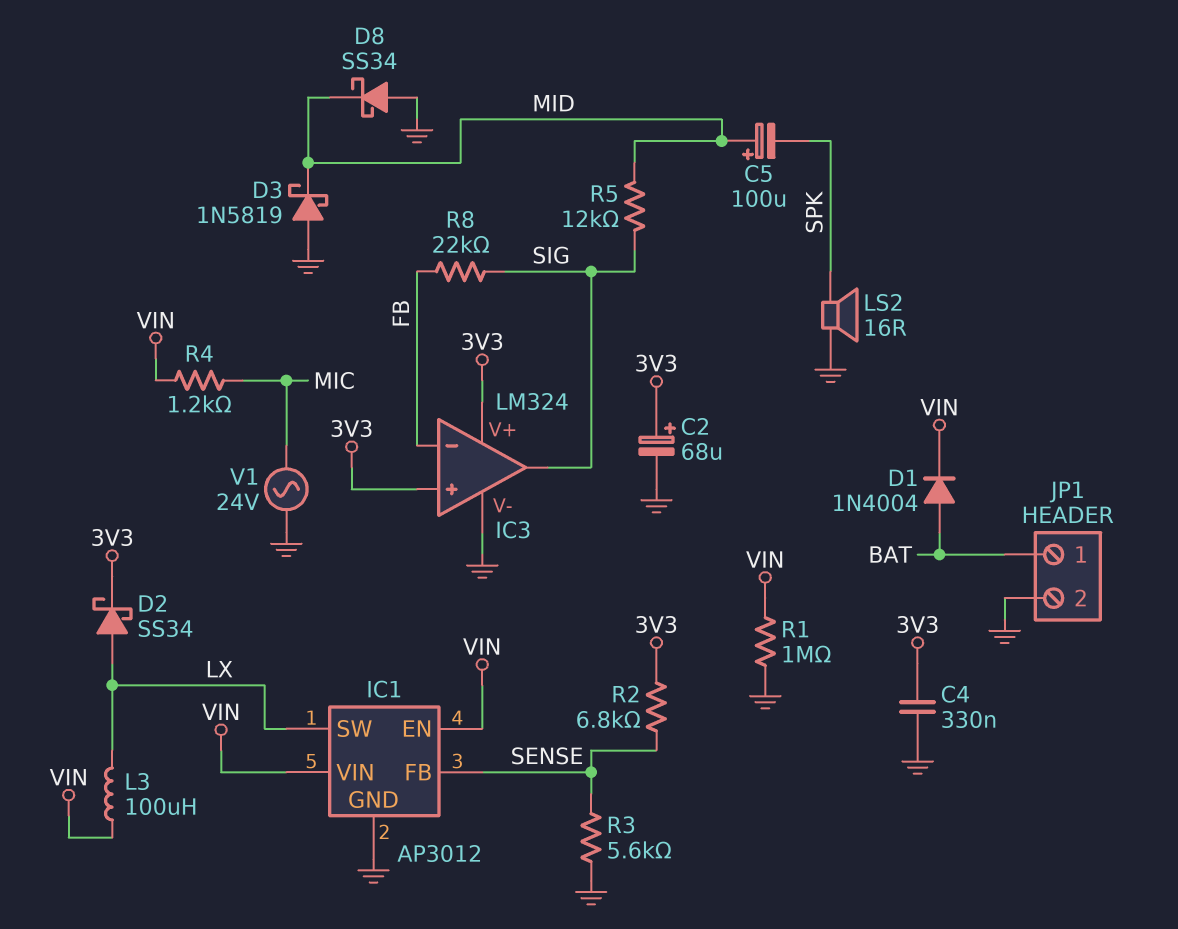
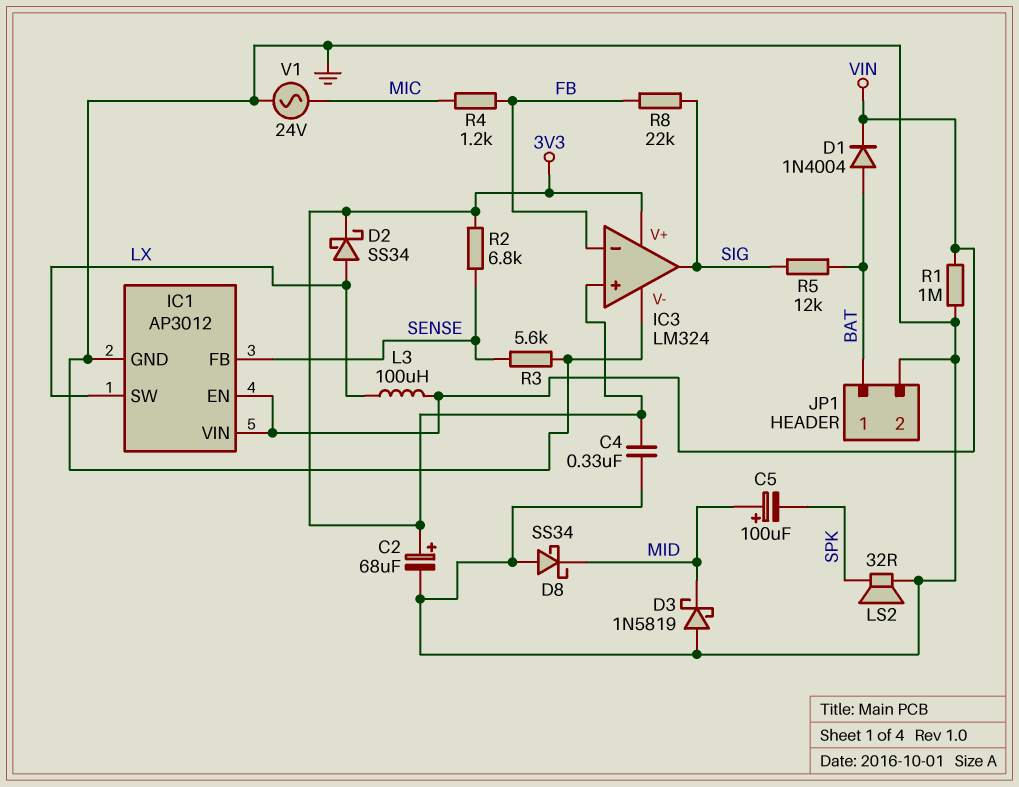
LS2: speaker 16R (GND, SPK) -> speaker 32R (GND, SPK)
R4: 1.2k (MIC, VIN) -> 1.2k (FB, MIC)
R5: 12k (MID, SIG) -> 12k (BAT, SIG)

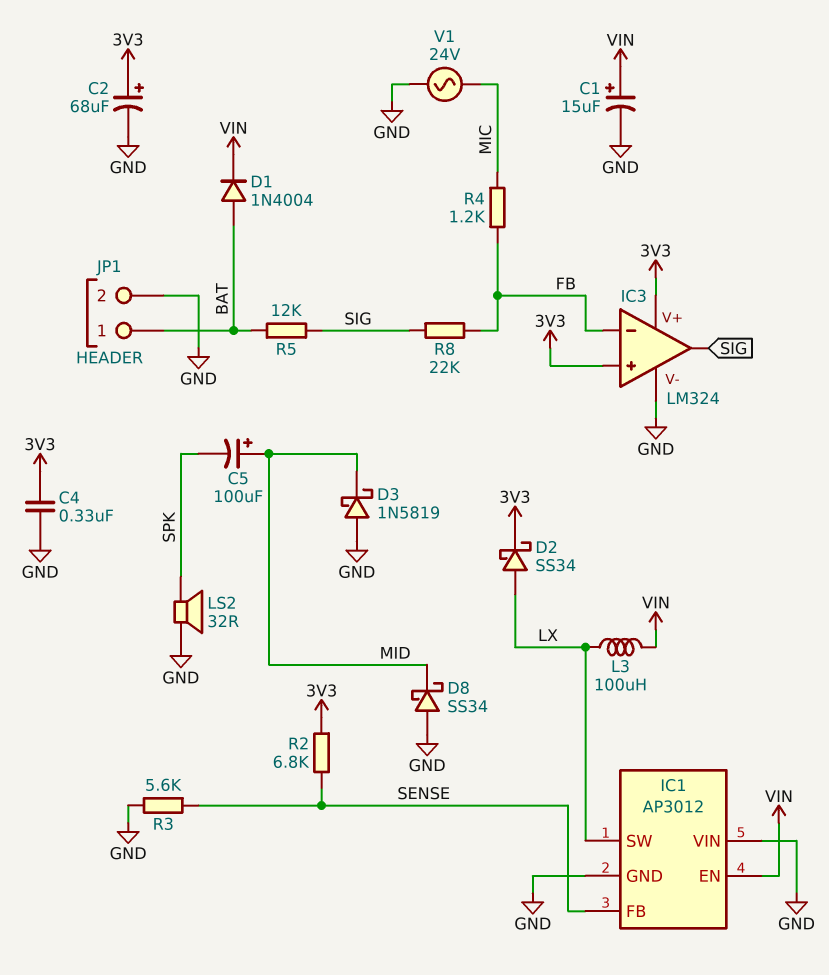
C1: none -> 15uF (plus VIN, minus GND)
IC1 pin VIN: VIN -> GND
R1: 1M (GND, VIN) -> none

